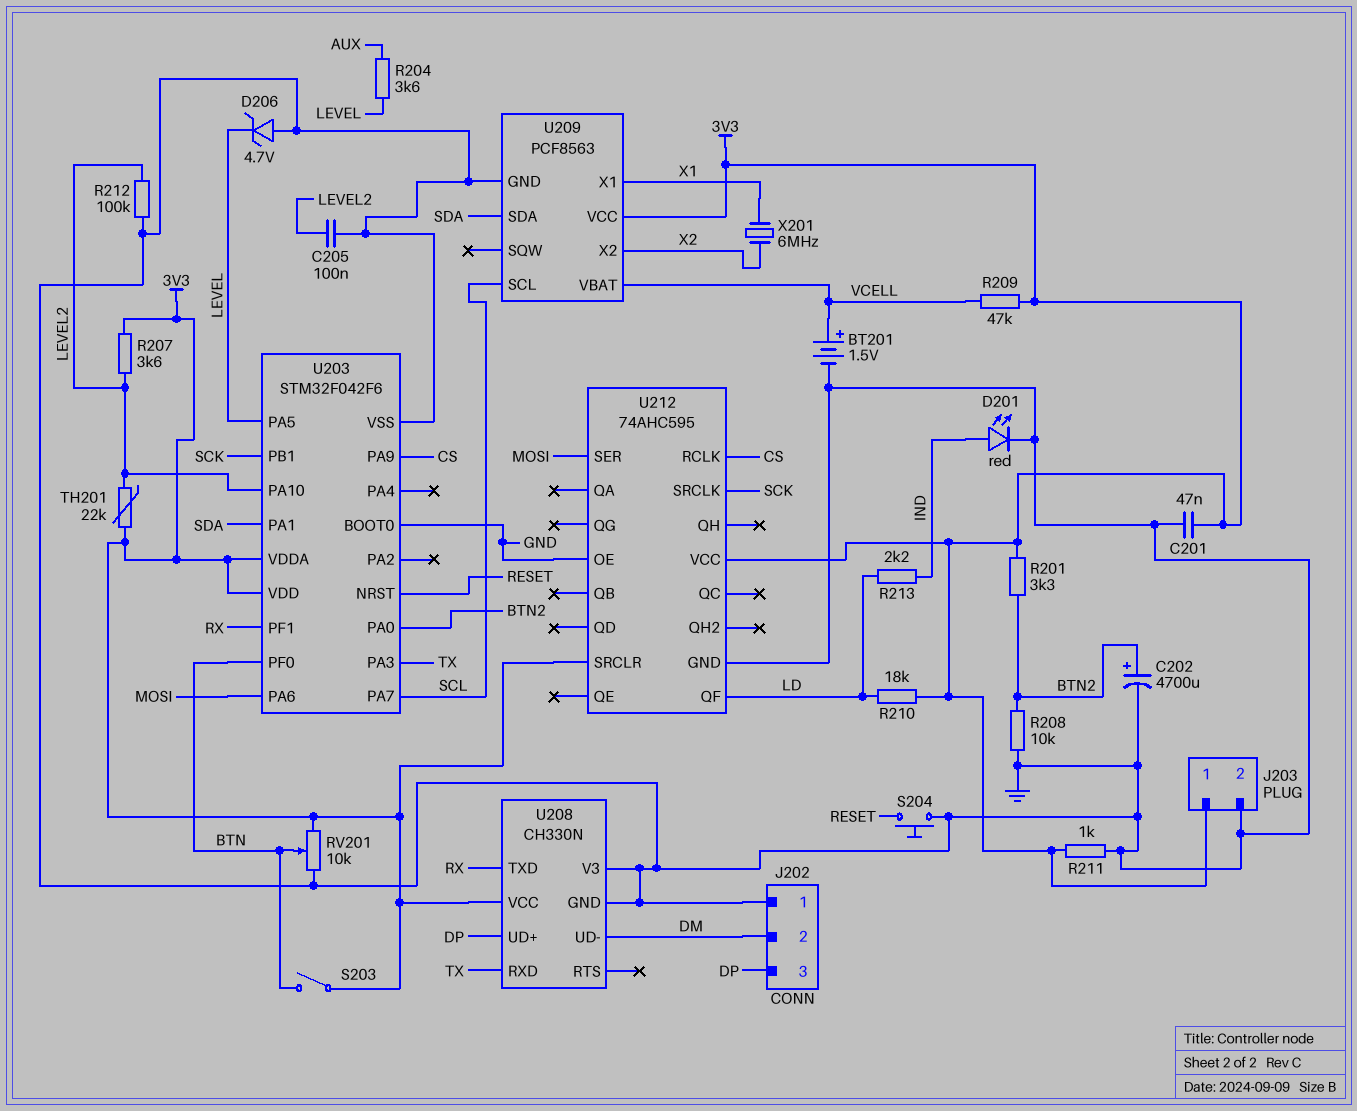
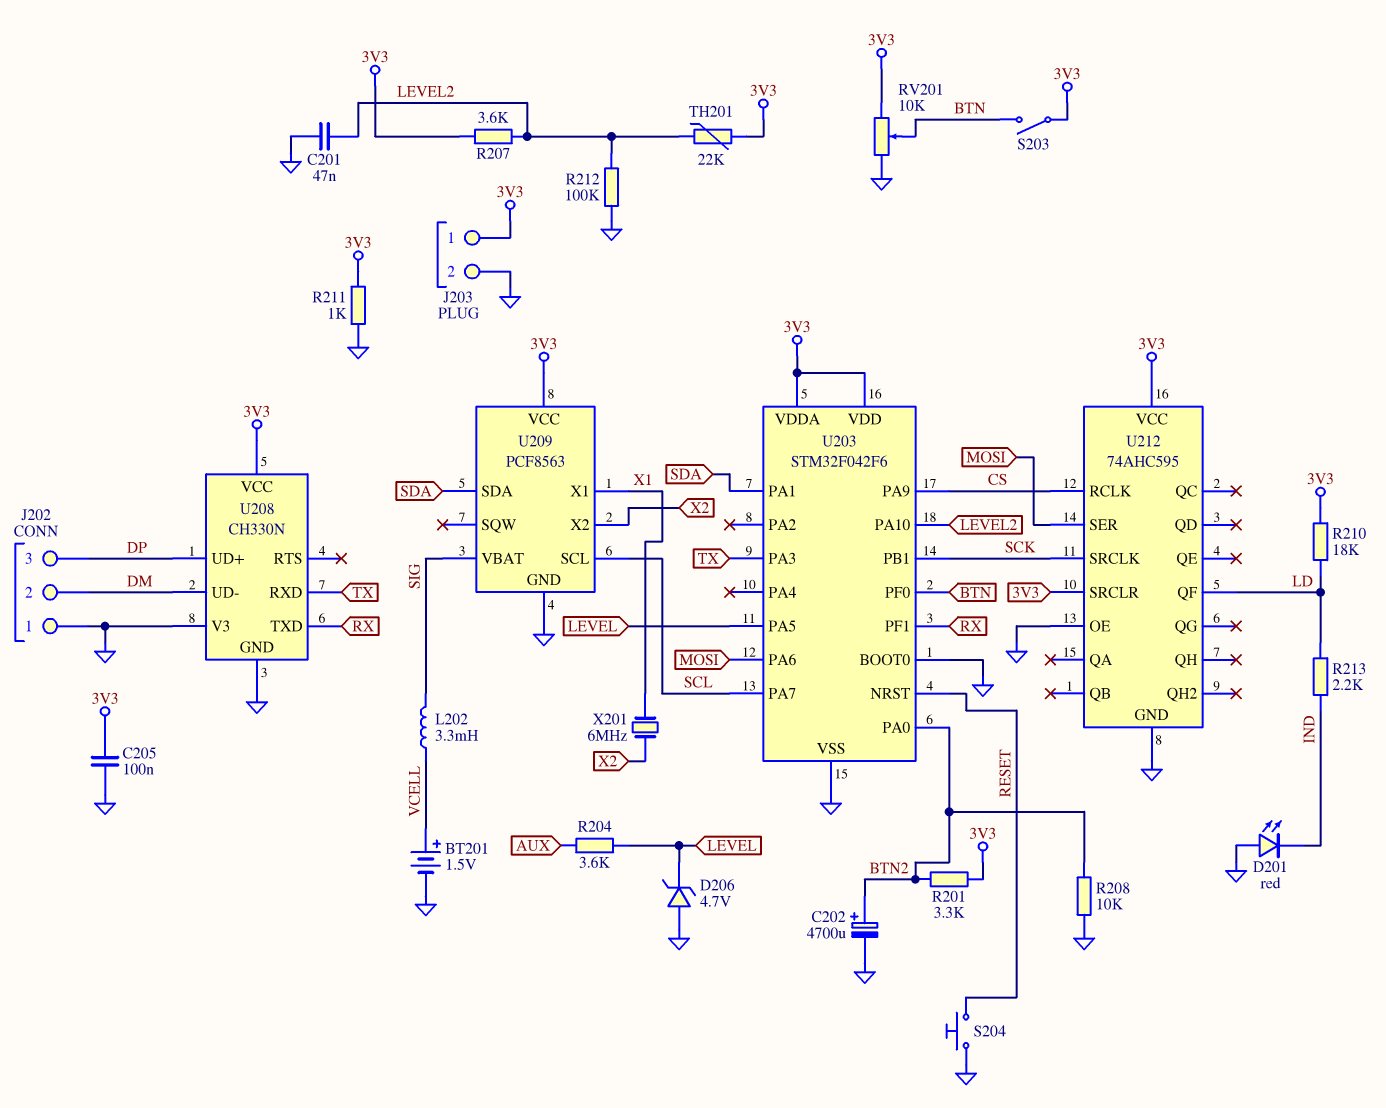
C201: 47nF (3V3, GND) -> 47nF (GND, LEVEL2)
C205: 100nF (GND, LEVEL2) -> 100nF (3V3, GND)
D201: LED red (A IND, K GND) -> LED red (A GND, K IND)
L202: none -> 3.3mH (SIG, VCELL)
R209: 47k (3V3, VCELL) -> none
U209 pin VBAT: VCELL -> SIG

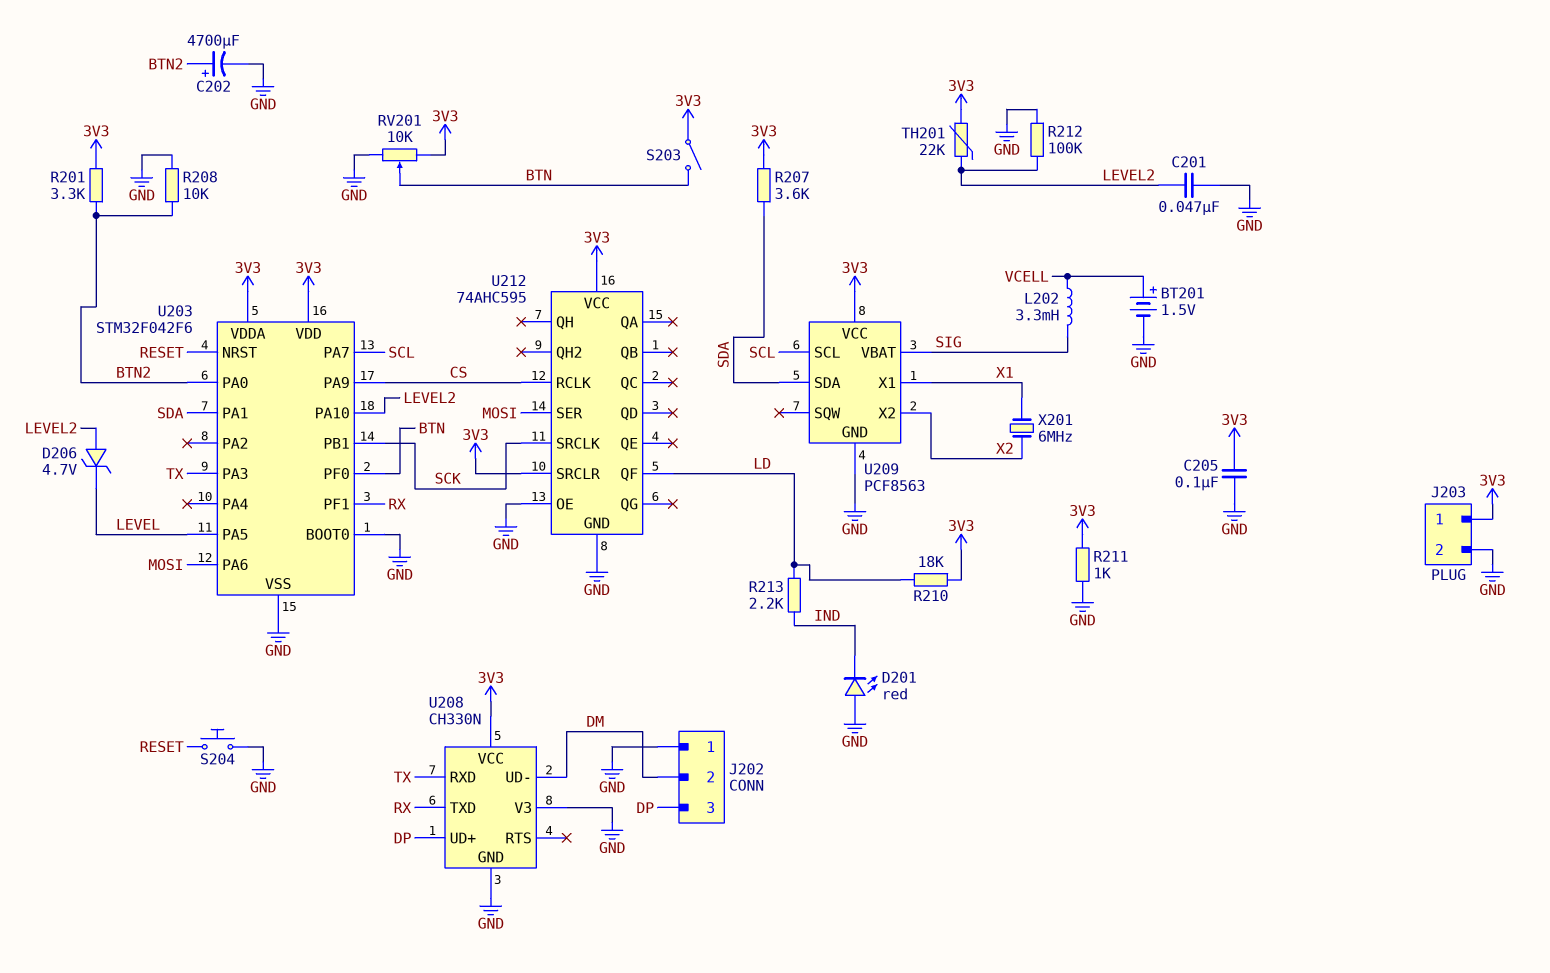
D206: zener 4.7V (A GND, K LEVEL) -> zener 4.7V (A LEVEL2, K LEVEL)
R204: 3.6k (AUX, LEVEL) -> none
R207: 3.6k (3V3, LEVEL2) -> 3.6k (3V3, SDA)

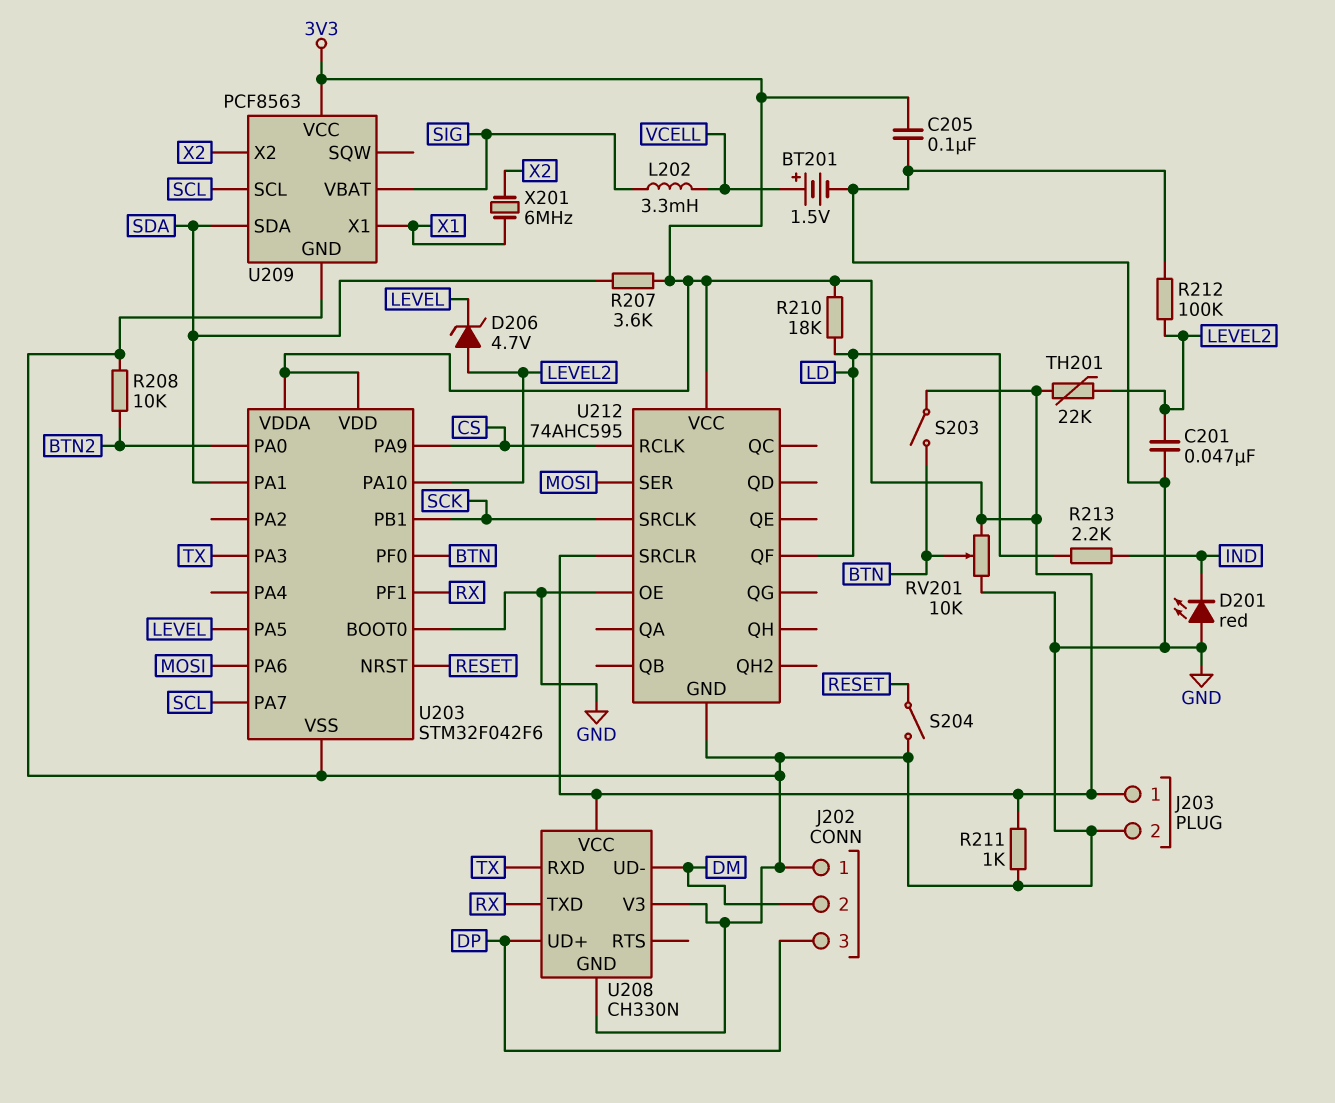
C202: 4700uF (plus BTN2, minus GND) -> none
R201: 3.3k (3V3, BTN2) -> none
S204: button (GND, RESET) -> switch (GND, RESET)

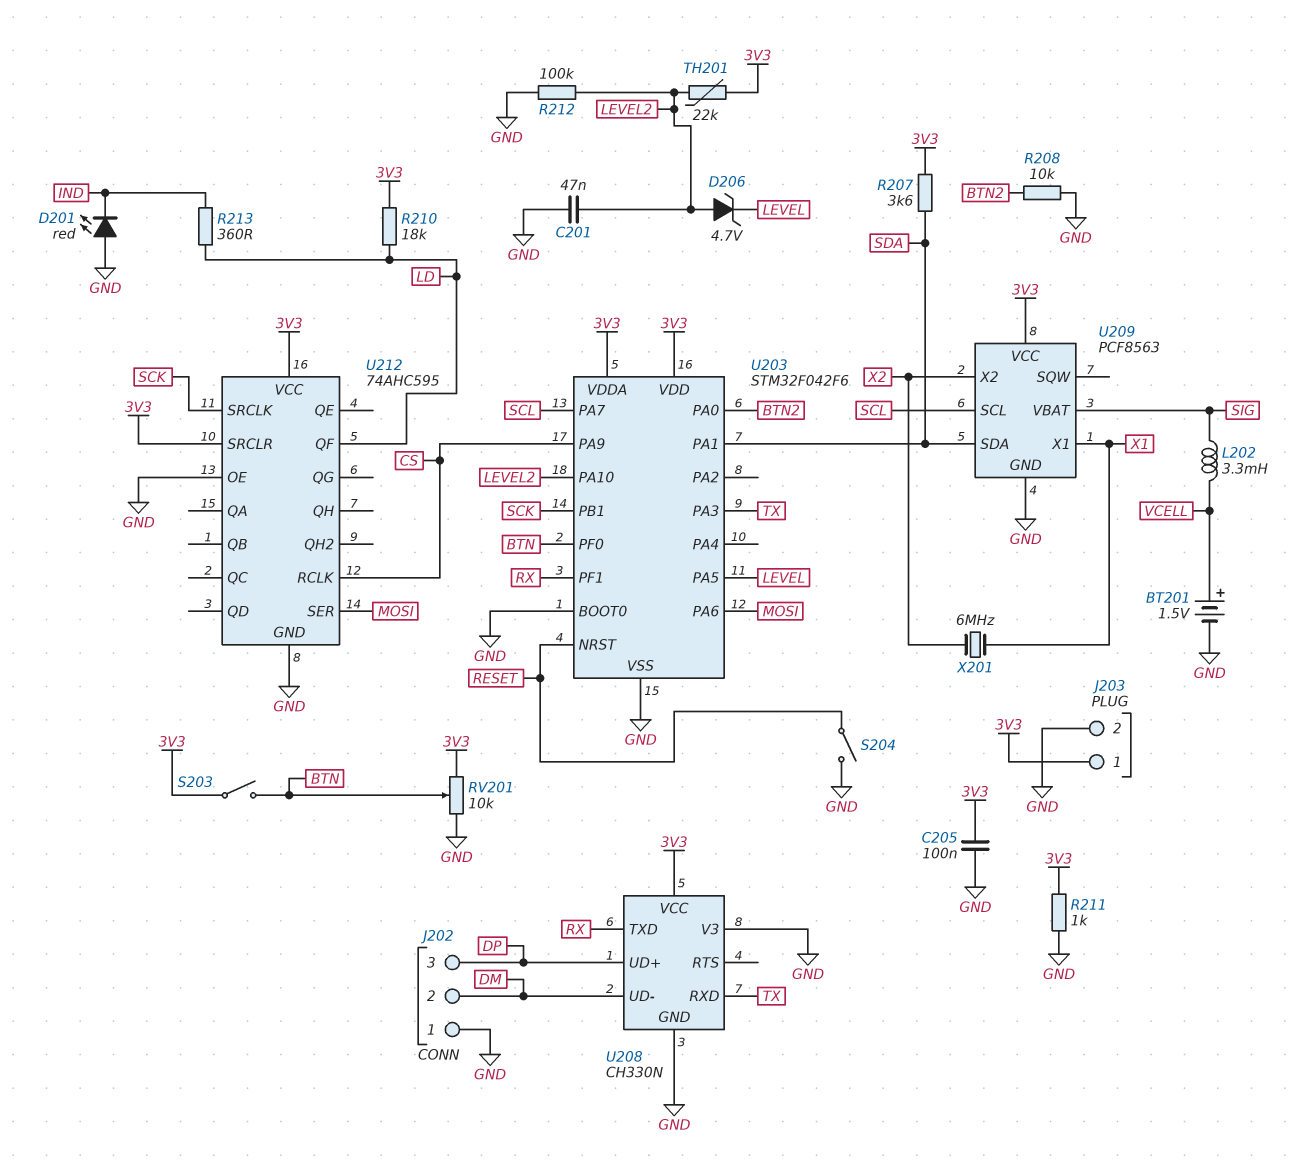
R213: 2.2k (IND, LD) -> 360 (IND, LD)

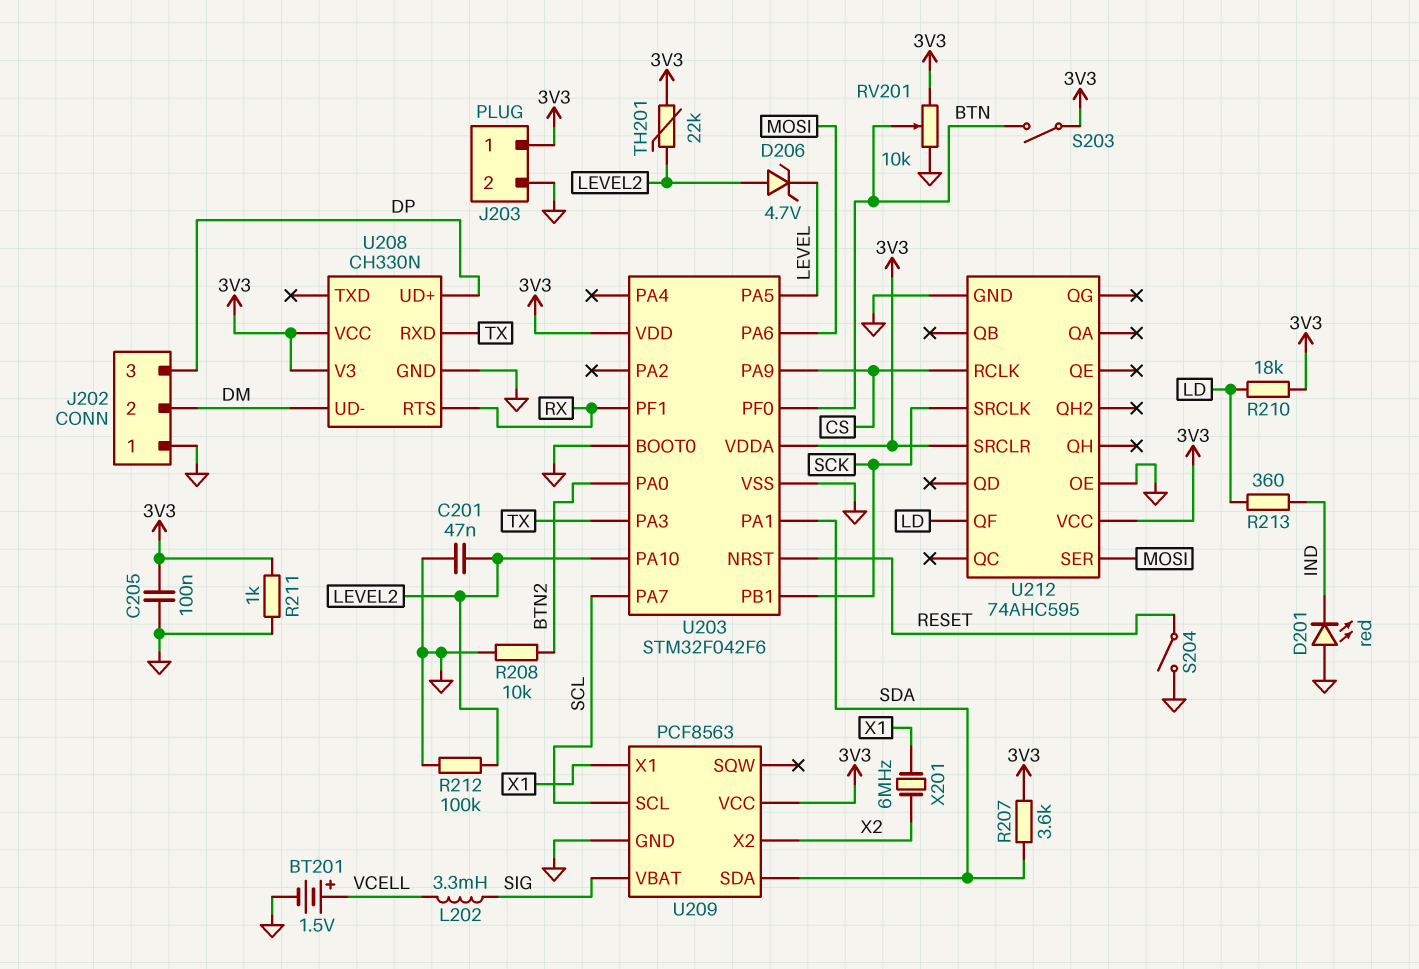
U208 pin RTS: none -> RX
U208 pin TXD: RX -> none
U208 pin V3: GND -> 3V3

